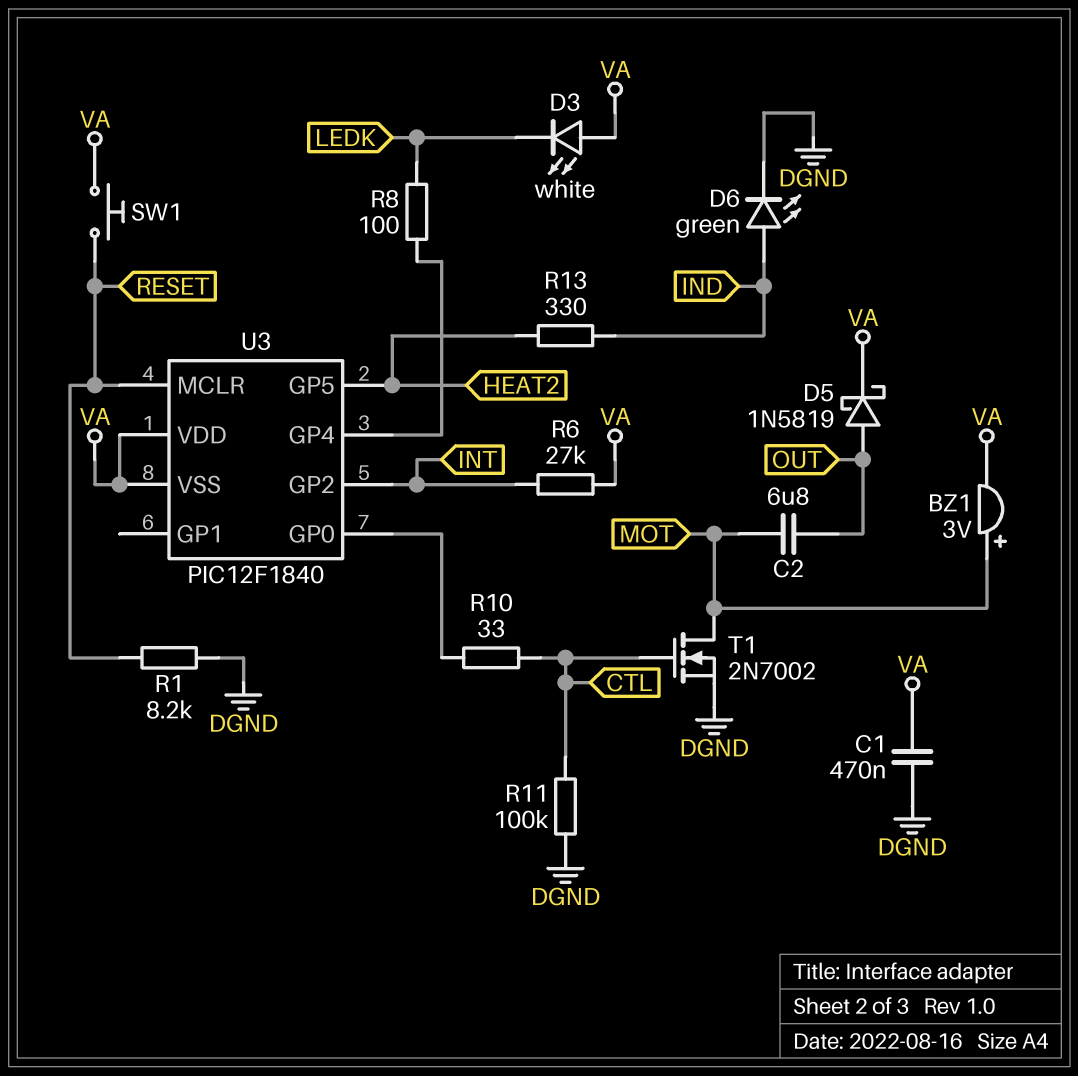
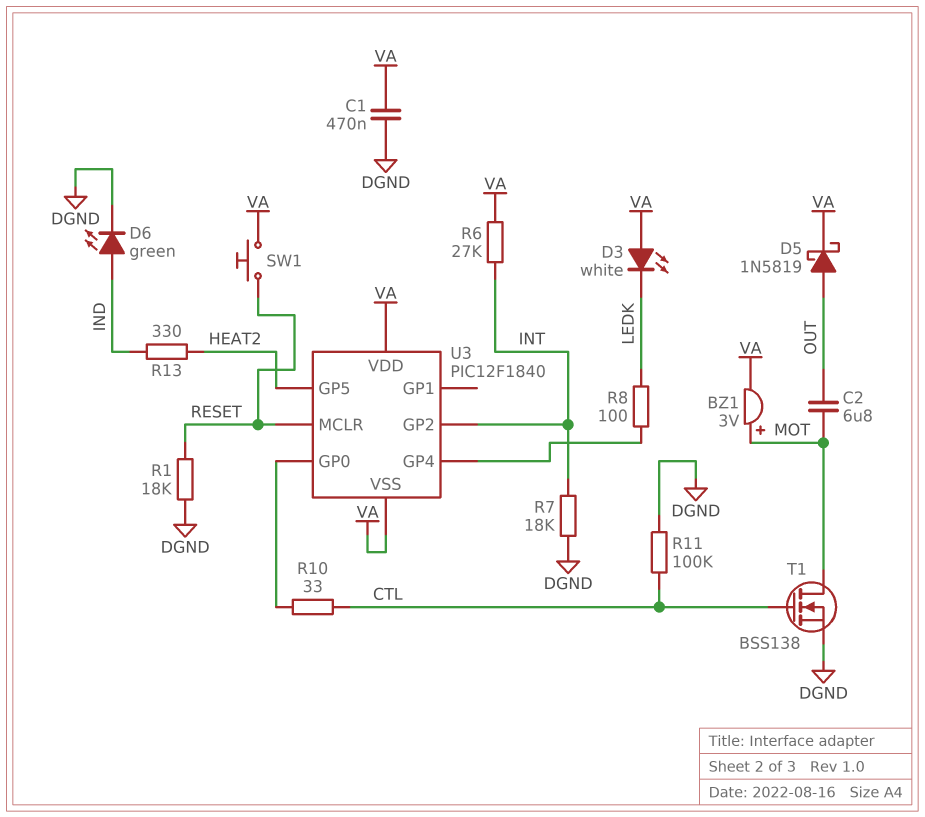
R1: 8.2k (DGND, RESET) -> 18k (DGND, RESET)
R7: none -> 18k (DGND, INT)
T1: NMOS 2N7002 (G CTL, D MOT, S DGND) -> NMOS BSS138 (G CTL, D MOT, S DGND)

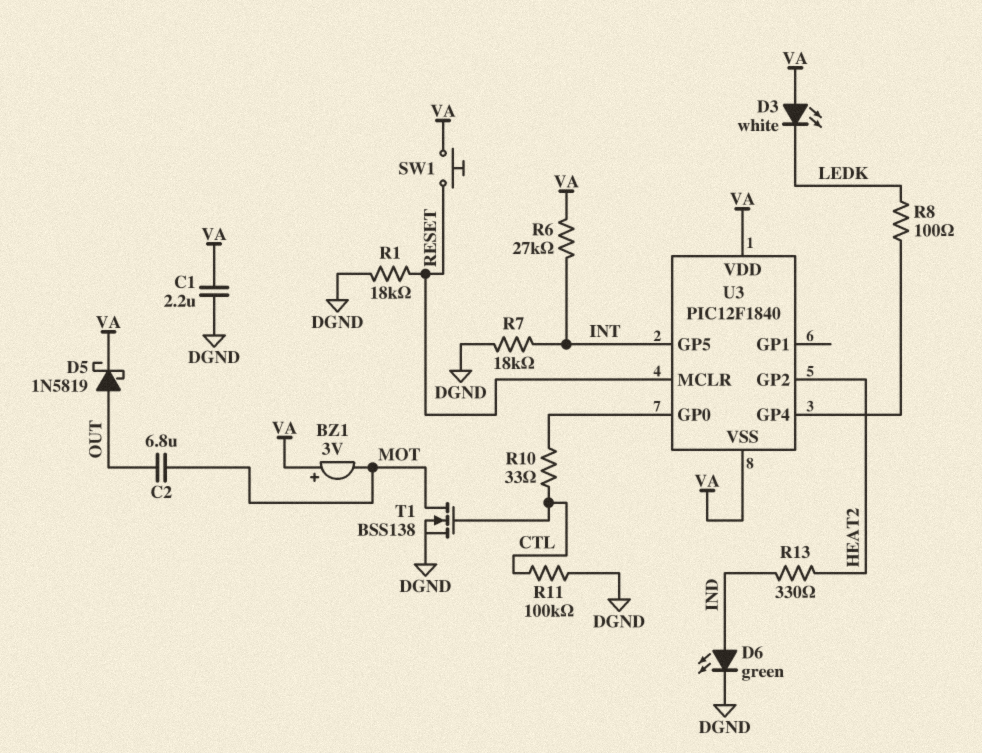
BZ1: buzzer 3V (plus MOT, minus VA) -> buzzer 3V (plus VA, minus MOT)
C1: 470nF (DGND, VA) -> 2.2uF (DGND, VA)
U3 pin GP2: INT -> HEAT2
U3 pin GP5: HEAT2 -> INT

